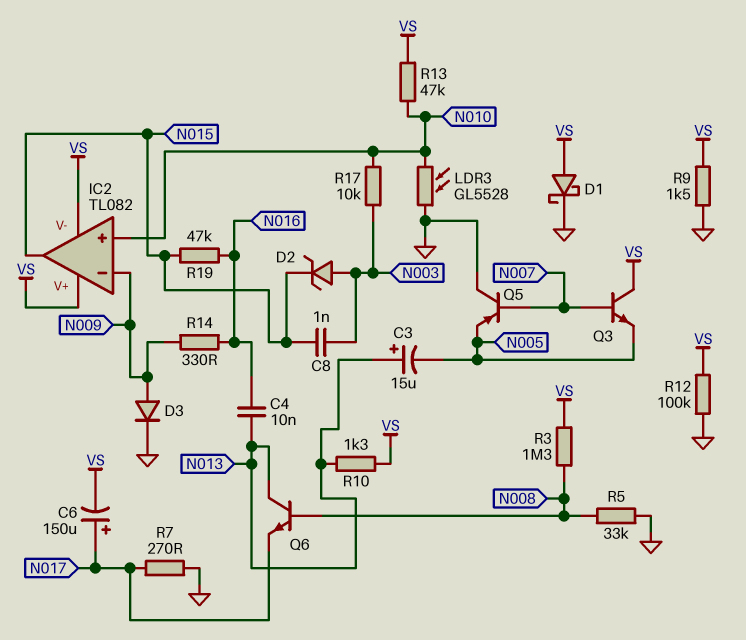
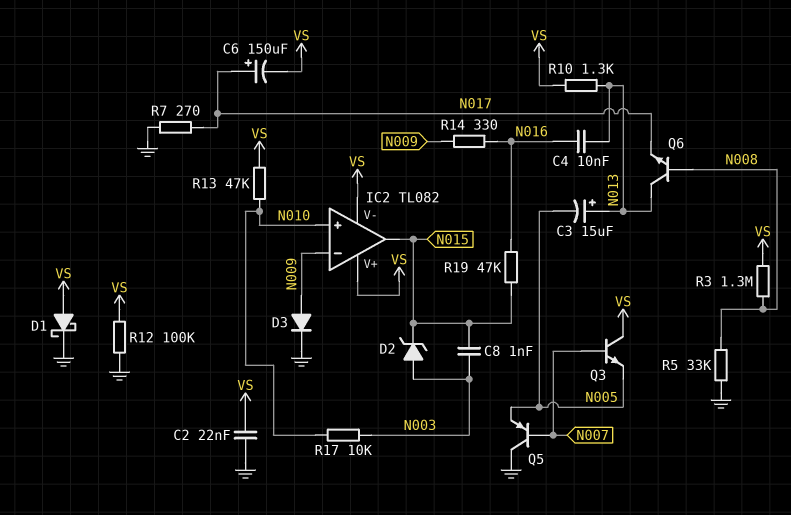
C2: none -> 22nF (GND, VS)
LDR3: GL5528 (GND, N010) -> none
R9: 1.5k (GND, VS) -> none

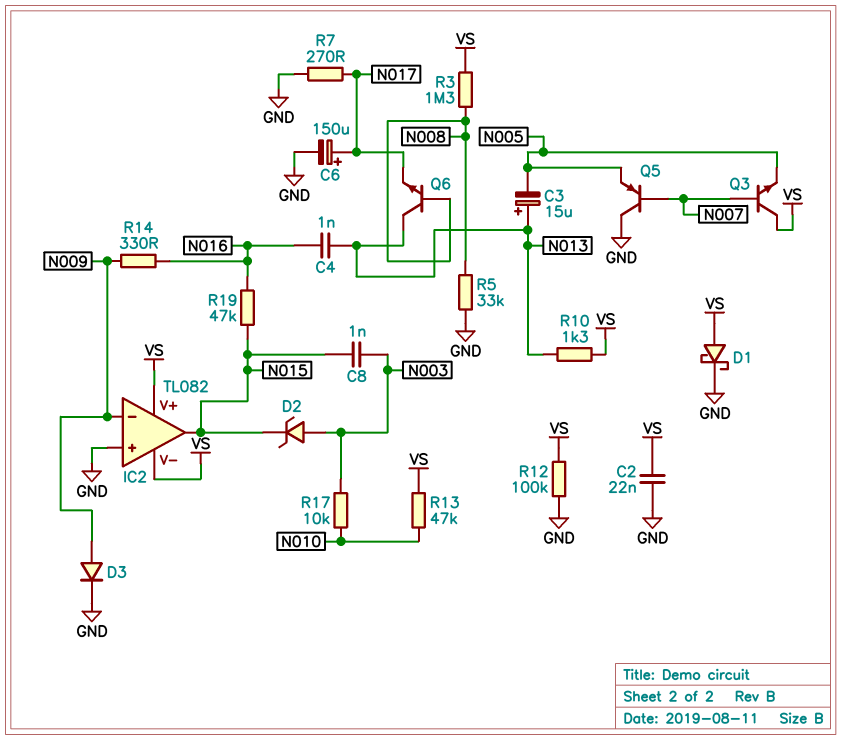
C4: 10nF (N013, N016) -> 1nF (N013, N016)
C6: 150uF (plus N017, minus VS) -> 150uF (plus N017, minus GND)
IC2 pin in+: N010 -> GND

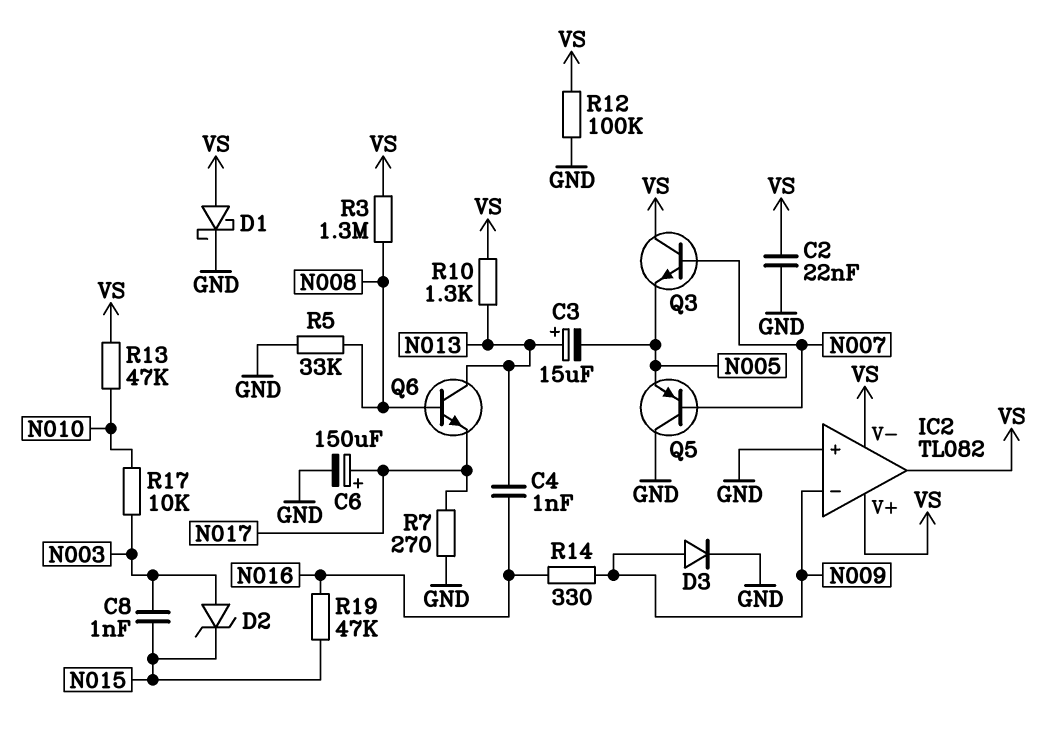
IC2 pin out: N015 -> VS

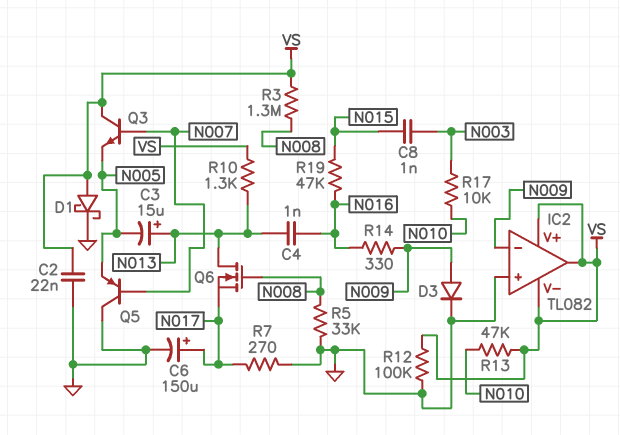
D2: zener (A N003, K N015) -> none
Q6: NPN (B N008, C N013, E N017) -> NMOS (G N008, D N013, S N017)

